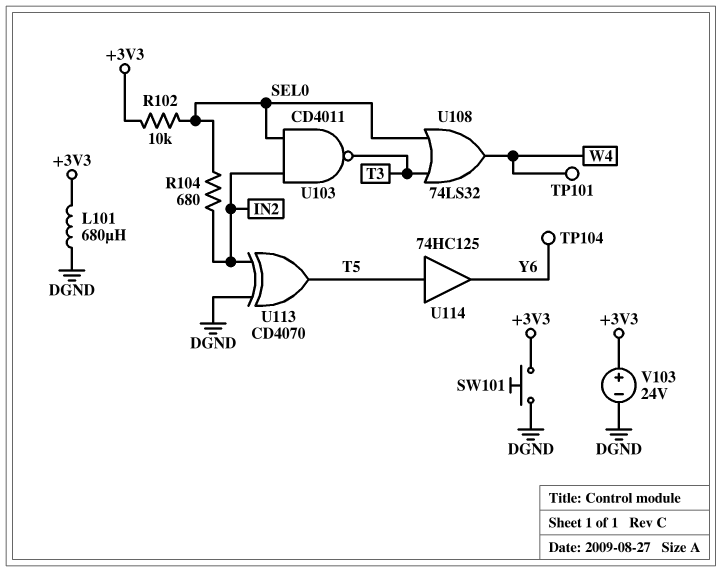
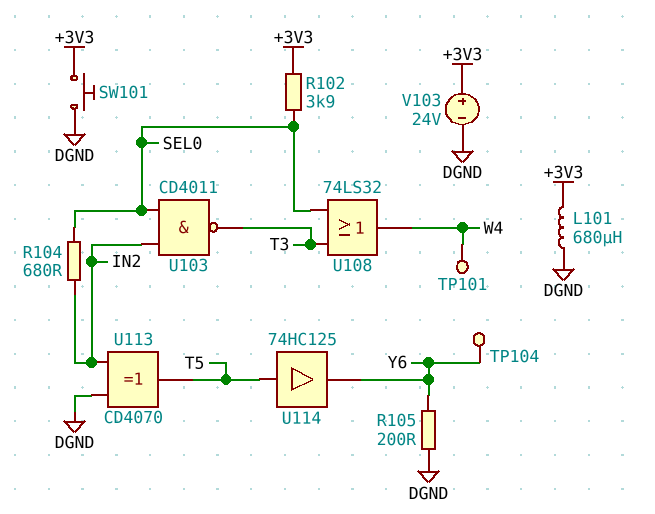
R102: 10k (+3V3, SEL0) -> 3.9k (+3V3, SEL0)
R105: none -> 200 (DGND, Y6)

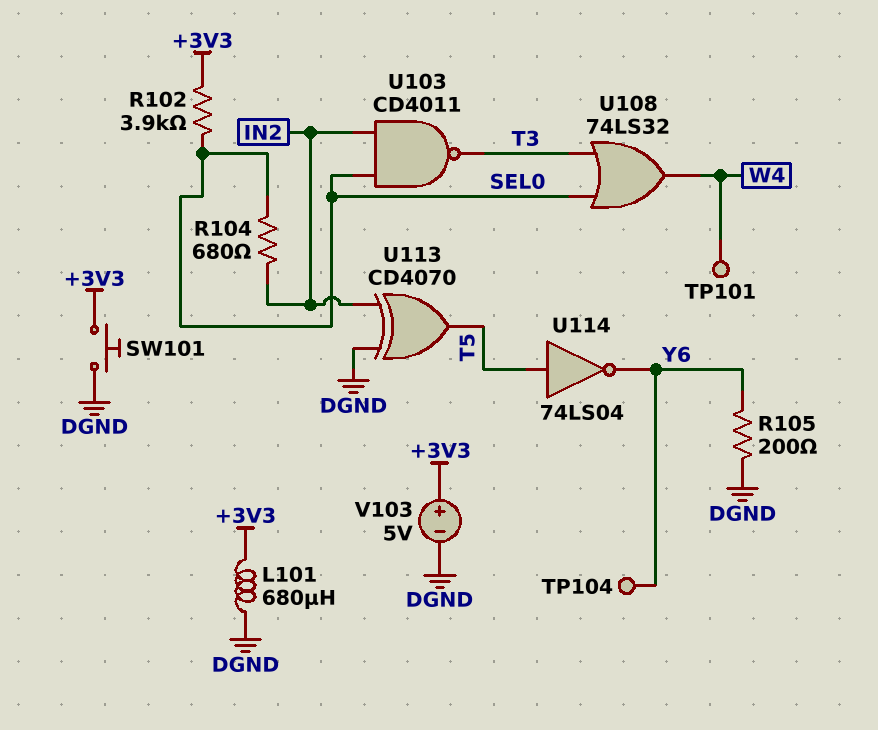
U114: buffer 74HC125 (in T5, out Y6) -> NOT 74LS04 (in T5, out Y6)
V103: 24V (plus +3V3, minus DGND) -> 5V (plus +3V3, minus DGND)

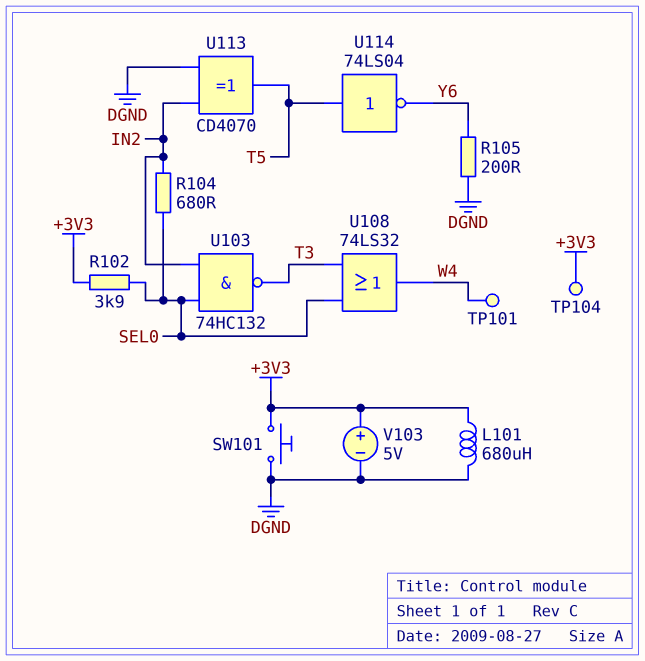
TP104: test point (Y6) -> test point (+3V3)
U103: NAND CD4011 (in IN2, in SEL0, out T3) -> NAND 74HC132 (in IN2, in SEL0, out T3)

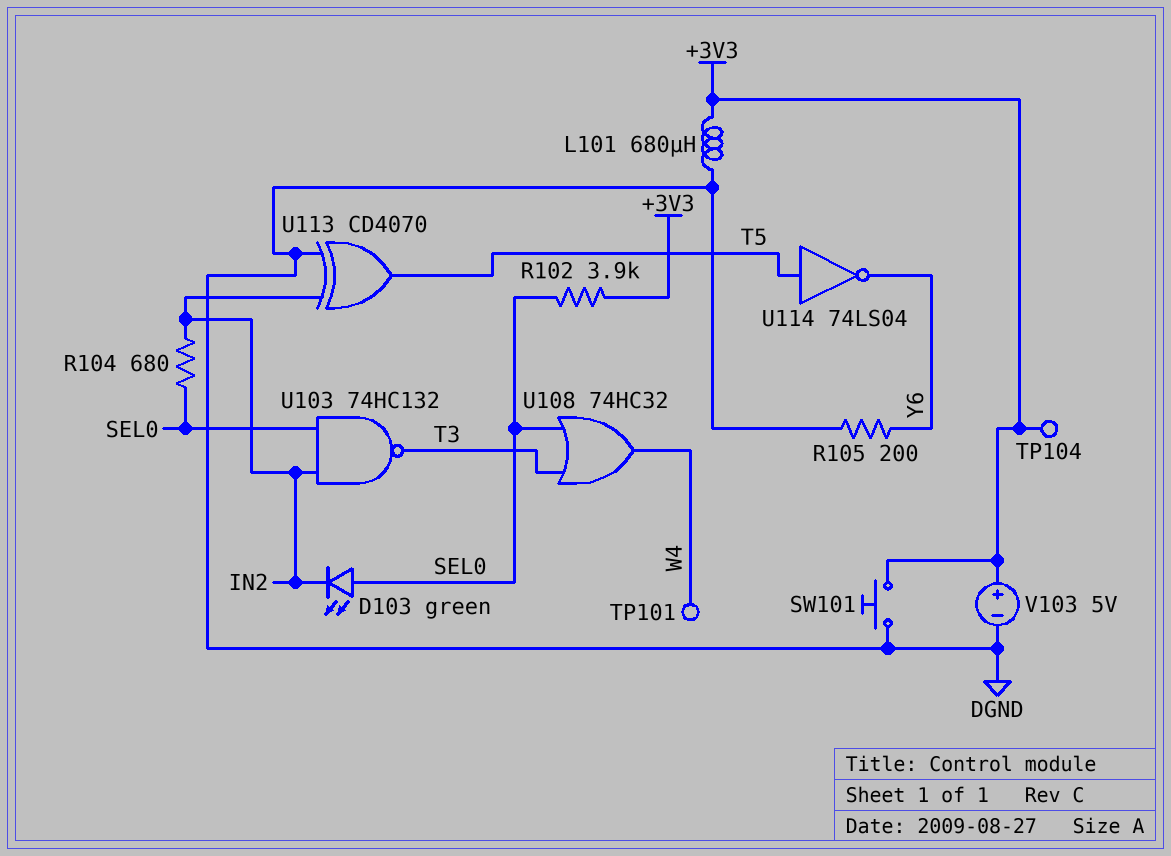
D103: none -> LED green (A SEL0, K IN2)
U108: OR 74LS32 (in SEL0, in T3, out W4) -> OR 74HC32 (in SEL0, in T3, out W4)

